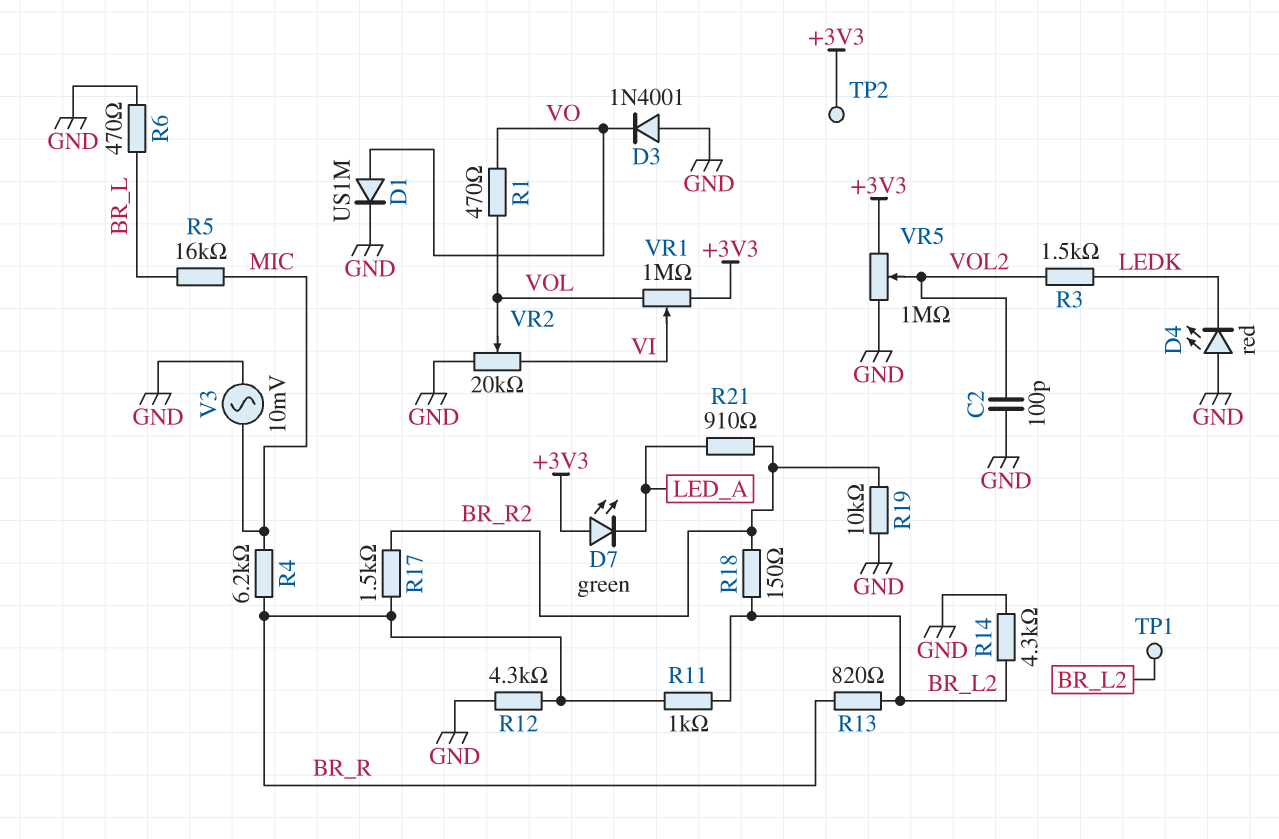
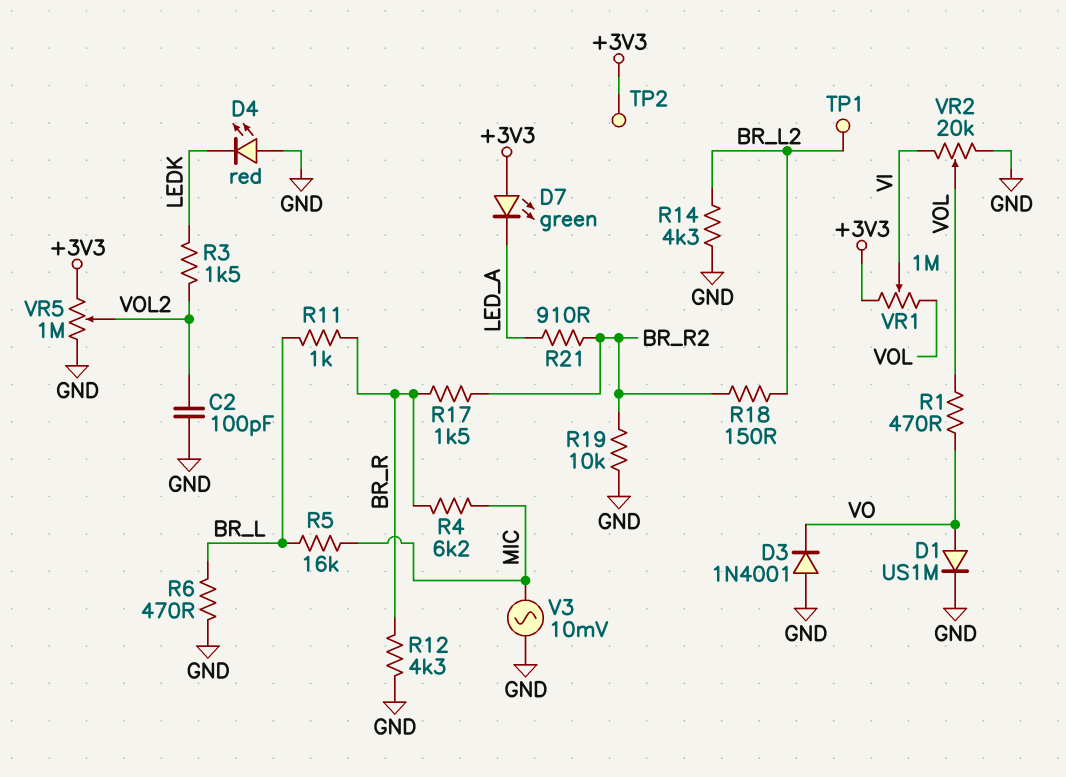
R11: 1k (BR_L2, BR_R) -> 1k (BR_L, BR_R)
R13: 820 (BR_L2, BR_R) -> none

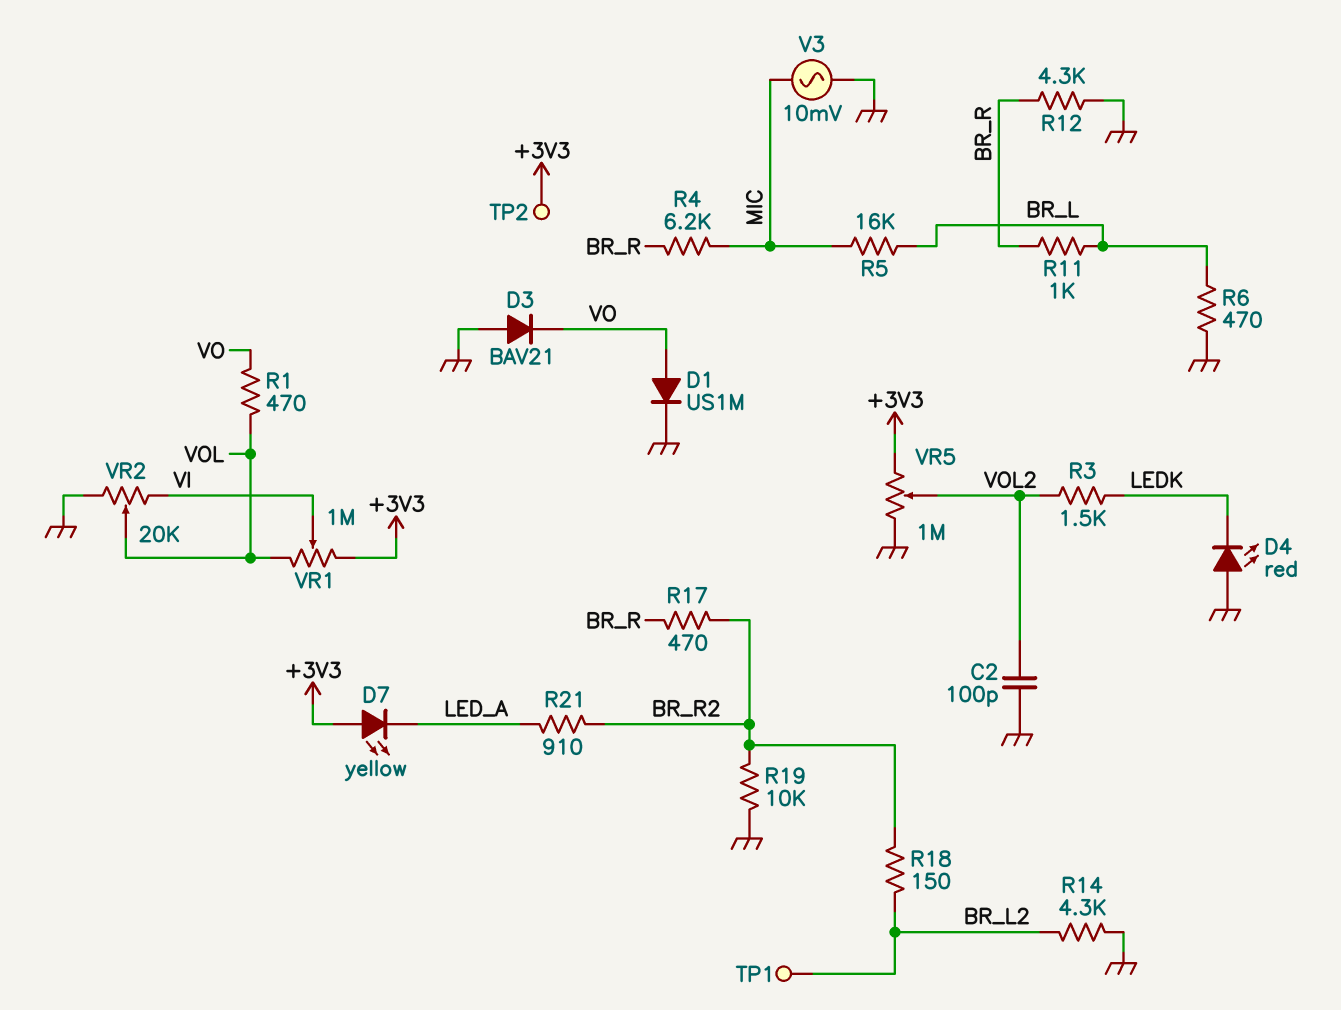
D3: diode 1N4001 (A GND, K VO) -> diode BAV21 (A GND, K VO)
D7: LED green (A +3V3, K LED_A) -> LED yellow (A +3V3, K LED_A)
R17: 1.5k (BR_R, BR_R2) -> 470 (BR_R, BR_R2)

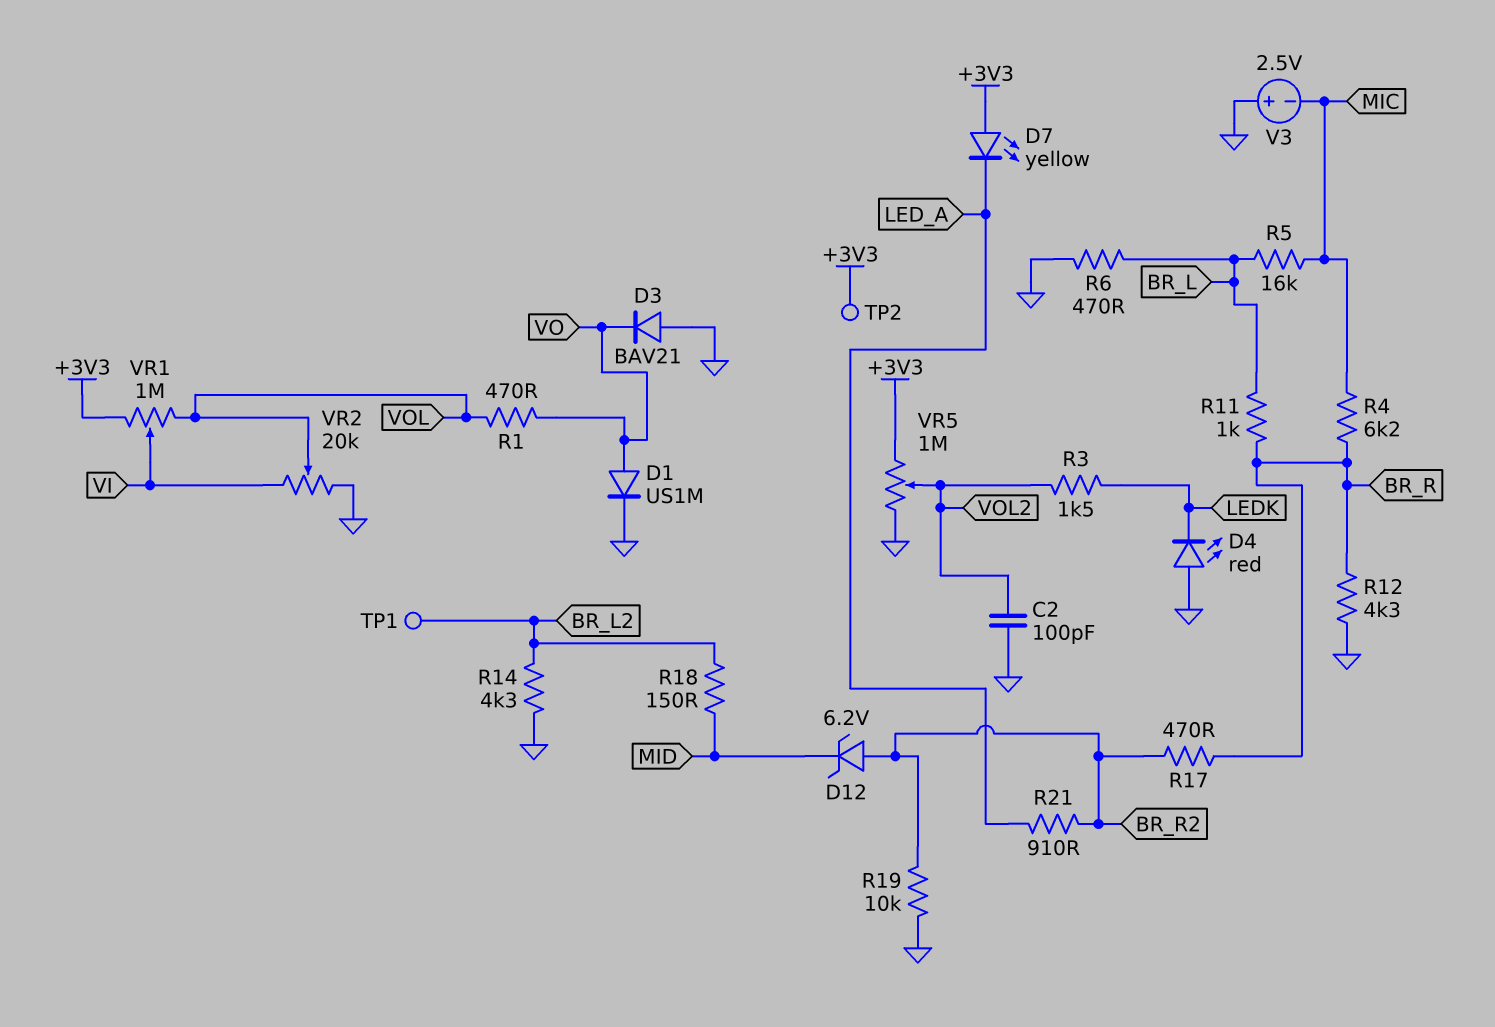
D12: none -> zener 6.2V (A BR_R2, K MID)
R18: 150 (BR_L2, BR_R2) -> 150 (BR_L2, MID)
V3: AC 10mV (GND, MIC) -> 2.5V (plus GND, minus MIC)

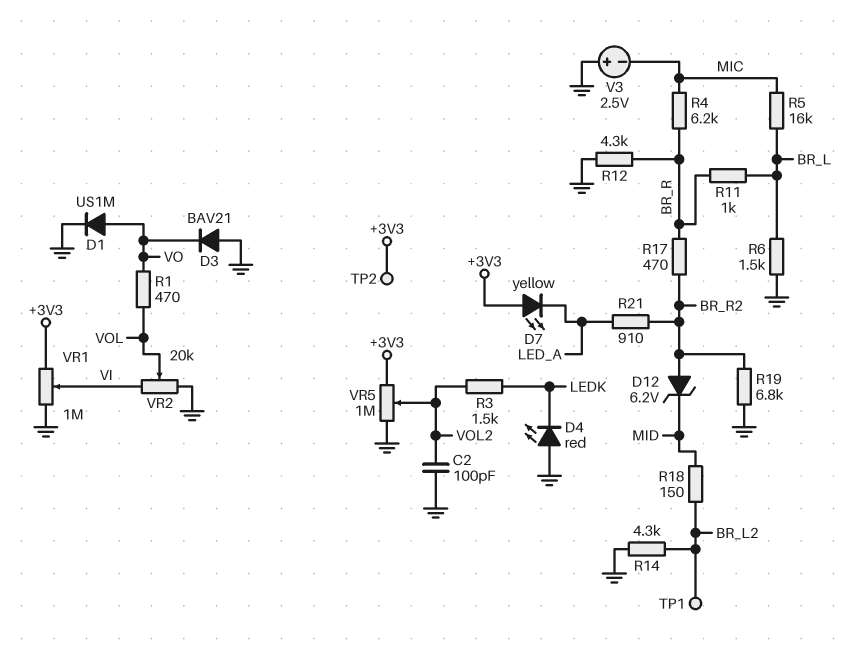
R6: 470 (BR_L, GND) -> 1.5k (BR_L, GND)
R19: 10k (BR_R2, GND) -> 6.8k (BR_R2, GND)
VR1: 1M (+3V3, VOL, wiper VI) -> 1M (+3V3, GND, wiper VI)

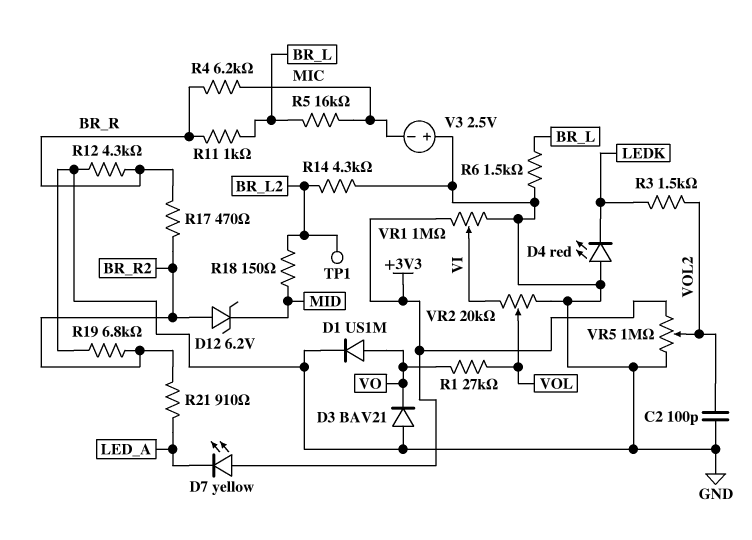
R1: 470 (VO, VOL) -> 27k (VO, VOL)
TP2: test point (+3V3) -> none

